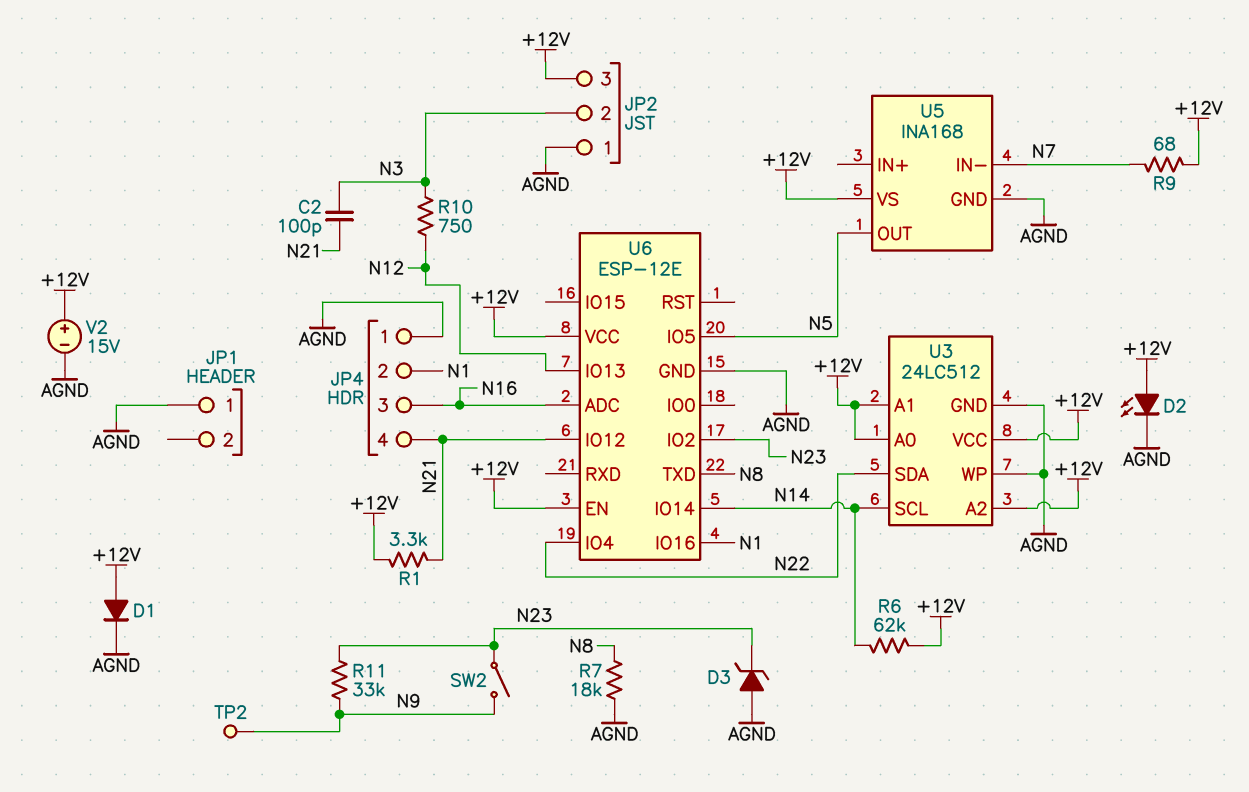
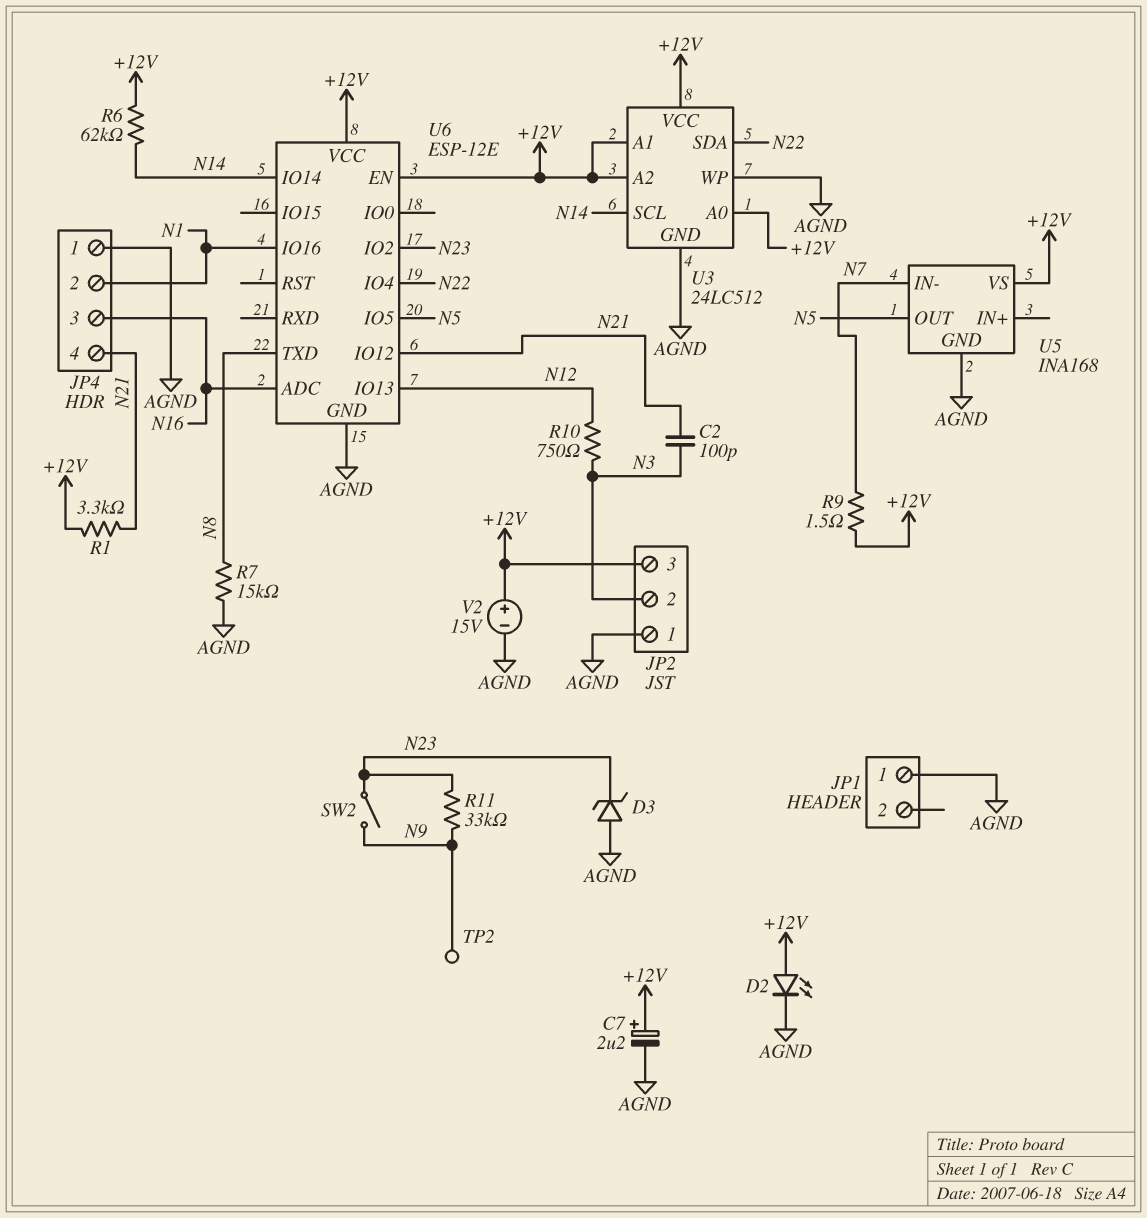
C7: none -> 2.2uF (plus +12V, minus AGND)
D1: diode (A +12V, K AGND) -> none
R7: 18k (AGND, N8) -> 15k (AGND, N8)
R9: 68 (+12V, N7) -> 1.5 (+12V, N7)

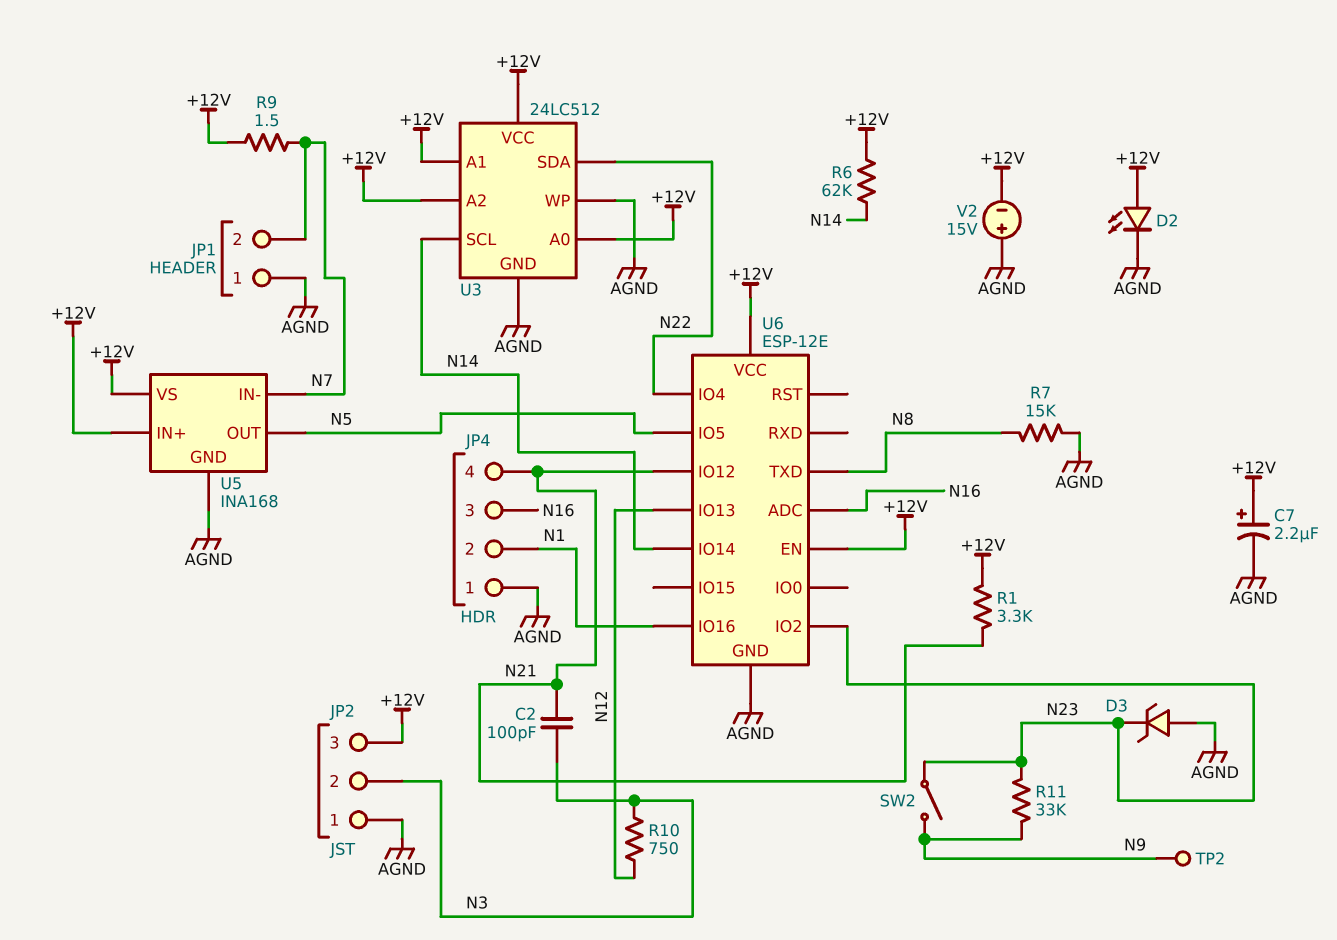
JP1 pin 2: none -> N7
U5 pin IN+: none -> +12V
V2: 15V (plus +12V, minus AGND) -> 15V (plus AGND, minus +12V)

